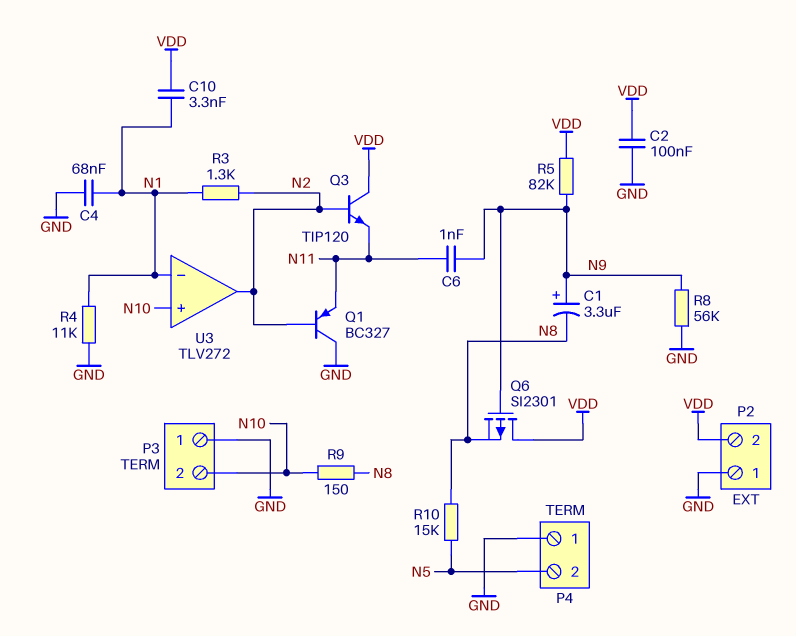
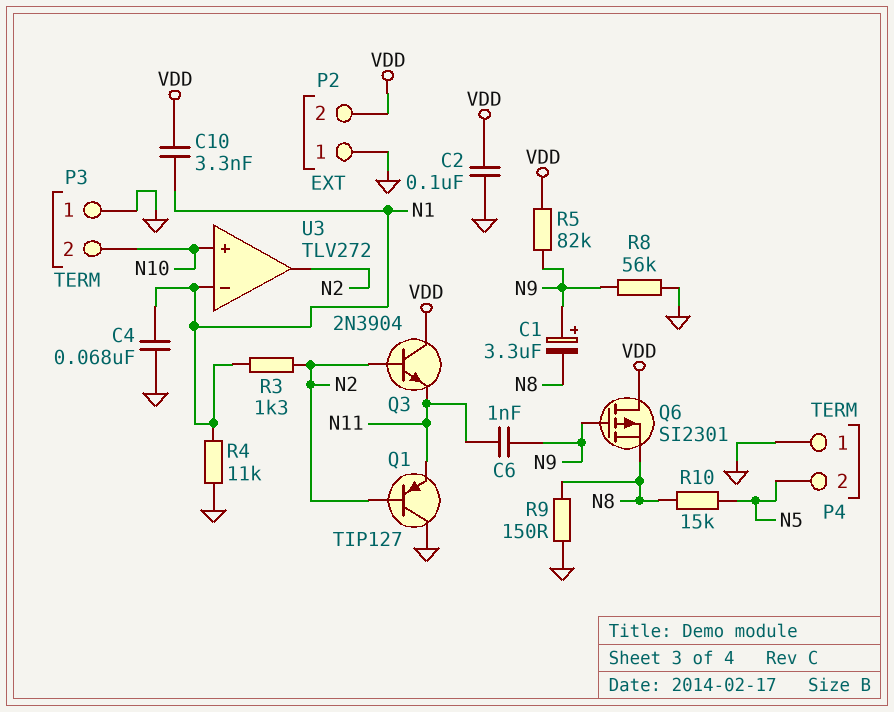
Q1: PNP BC327 (B N2, C GND, E N11) -> PNP TIP127 (B N2, C GND, E N11)
Q3: NPN TIP120 (B N2, C VDD, E N11) -> NPN 2N3904 (B N2, C VDD, E N11)
R9: 150 (N8, N10) -> 150 (GND, N8)

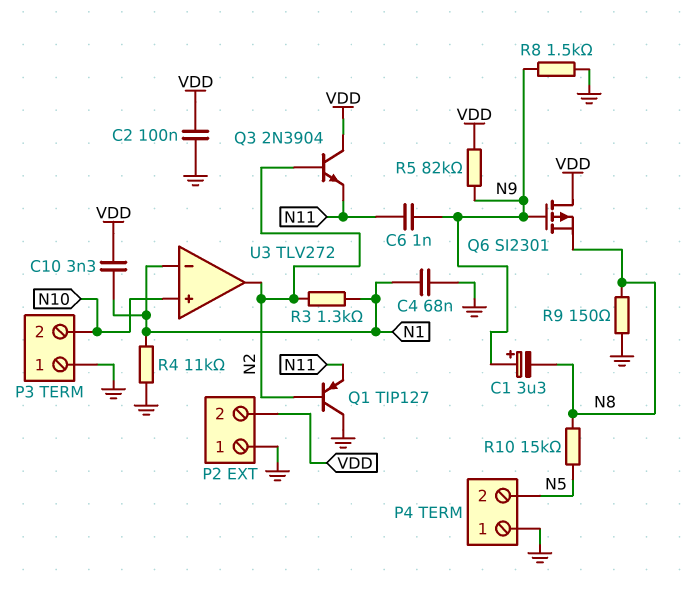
R8: 56k (GND, N9) -> 1.5k (GND, N9)

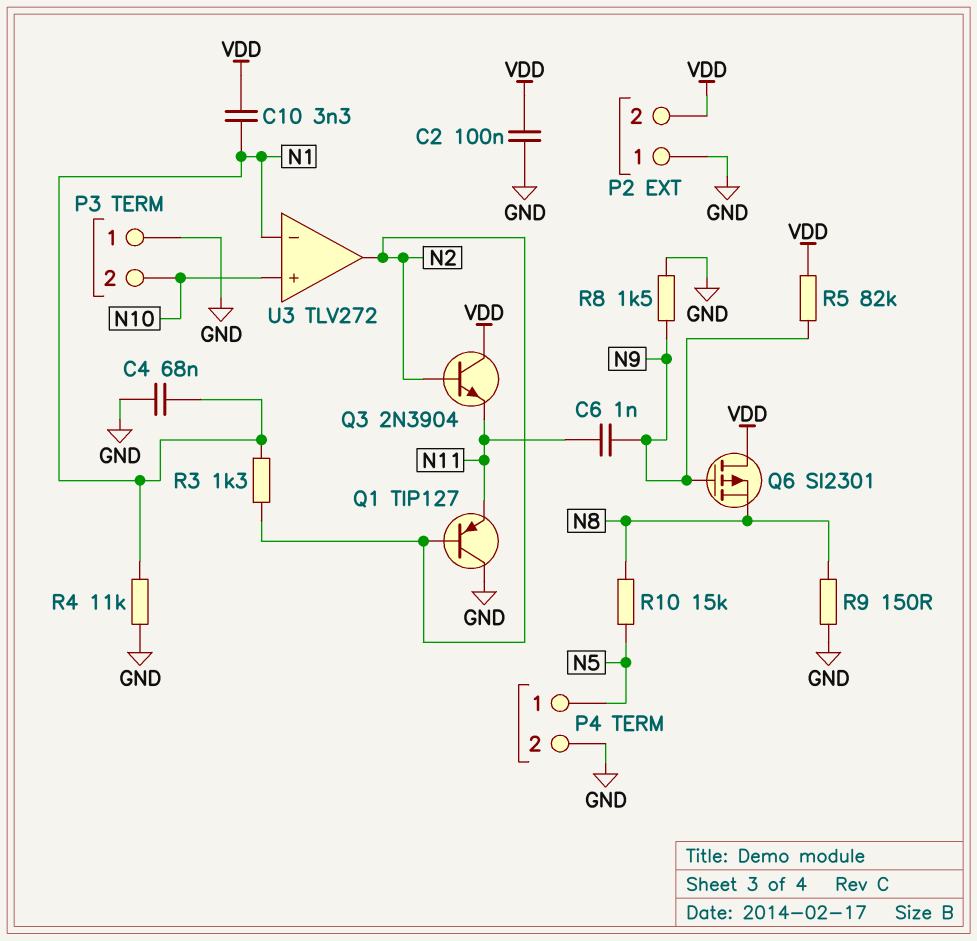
C1: 3.3uF (plus N9, minus N8) -> none
P4 pin 1: GND -> N5
P4 pin 2: N5 -> GND

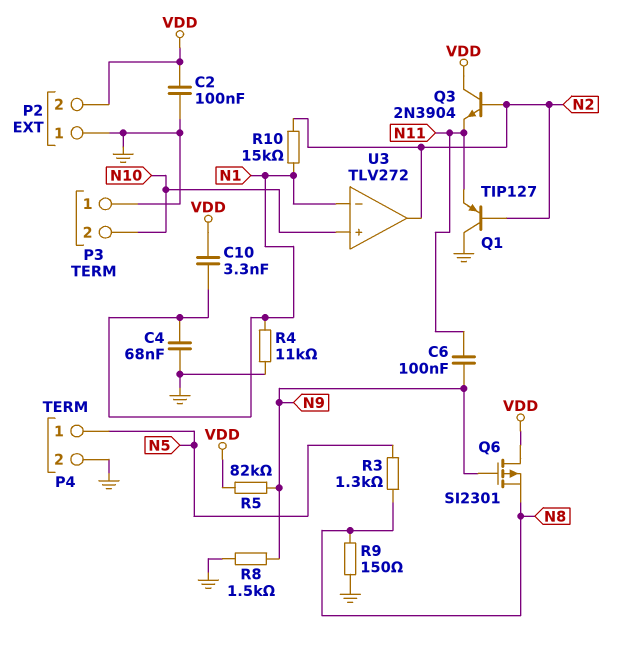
C6: 1nF (N9, N11) -> 100nF (N9, N11)
R3: 1.3k (N1, N2) -> 1.3k (N5, N8)
R10: 15k (N5, N8) -> 15k (N1, N2)

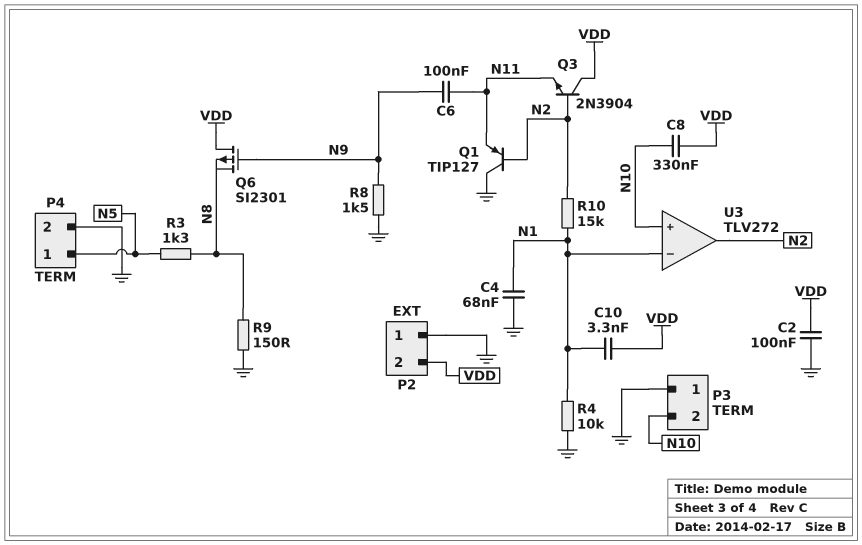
C8: none -> 330nF (N10, VDD)
R4: 11k (GND, N1) -> 10k (GND, N1)
R5: 82k (N9, VDD) -> none

